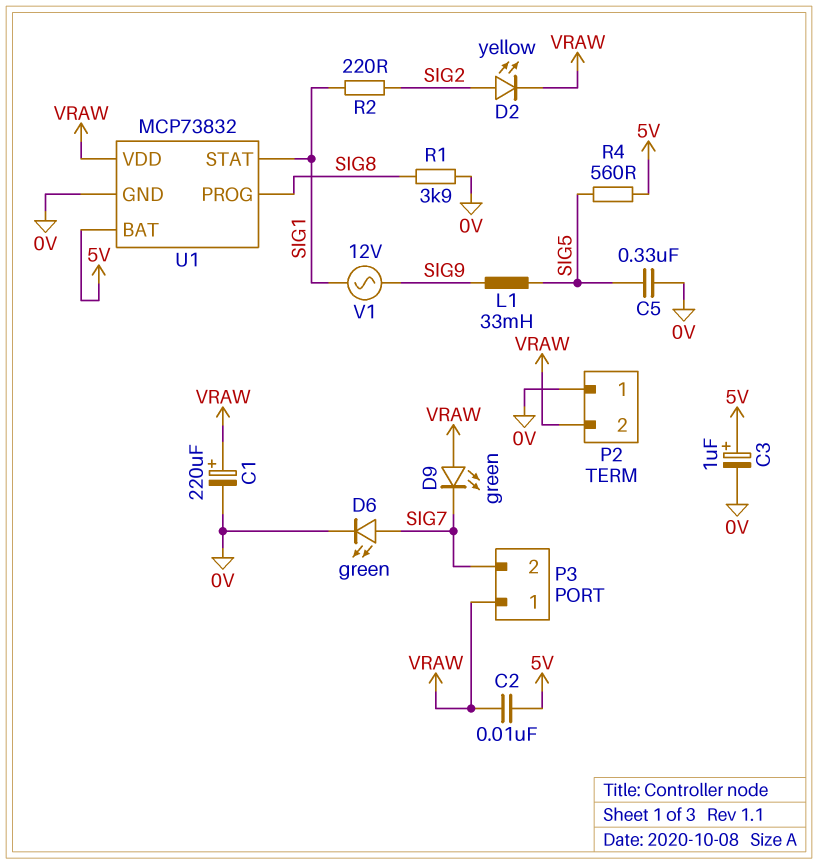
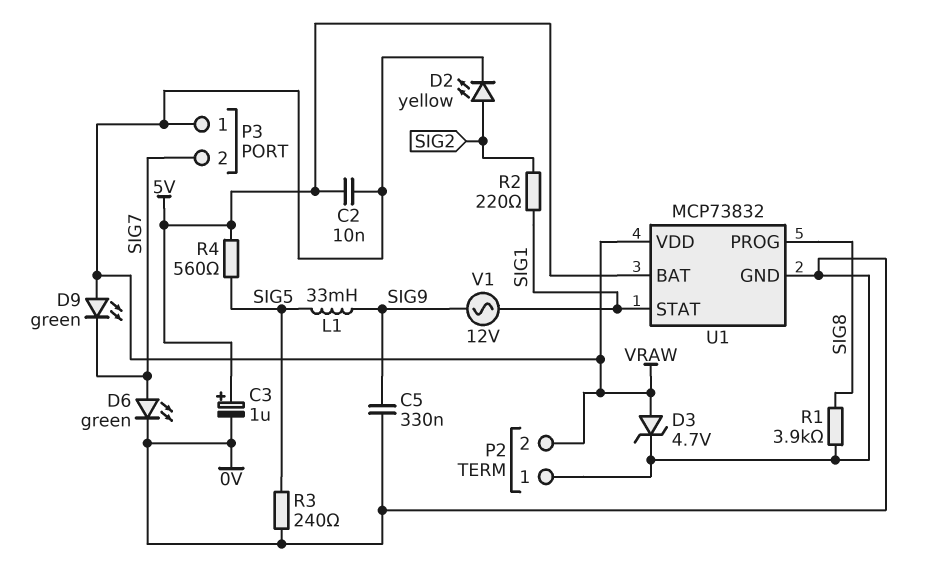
C1: 220uF (plus VRAW, minus 0V) -> none
C5: 330nF (0V, SIG5) -> 330nF (0V, SIG9)
D3: none -> zener 4.7V (A VRAW, K 0V)
R3: none -> 240 (0V, SIG5)

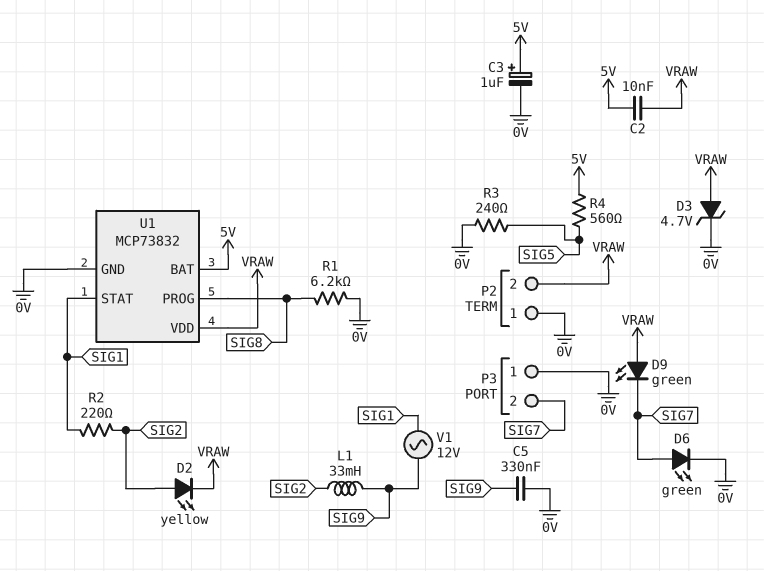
L1: 33mH (SIG5, SIG9) -> 33mH (SIG2, SIG9)
P3 pin 1: VRAW -> 0V
R1: 3.9k (0V, SIG8) -> 6.2k (0V, SIG8)

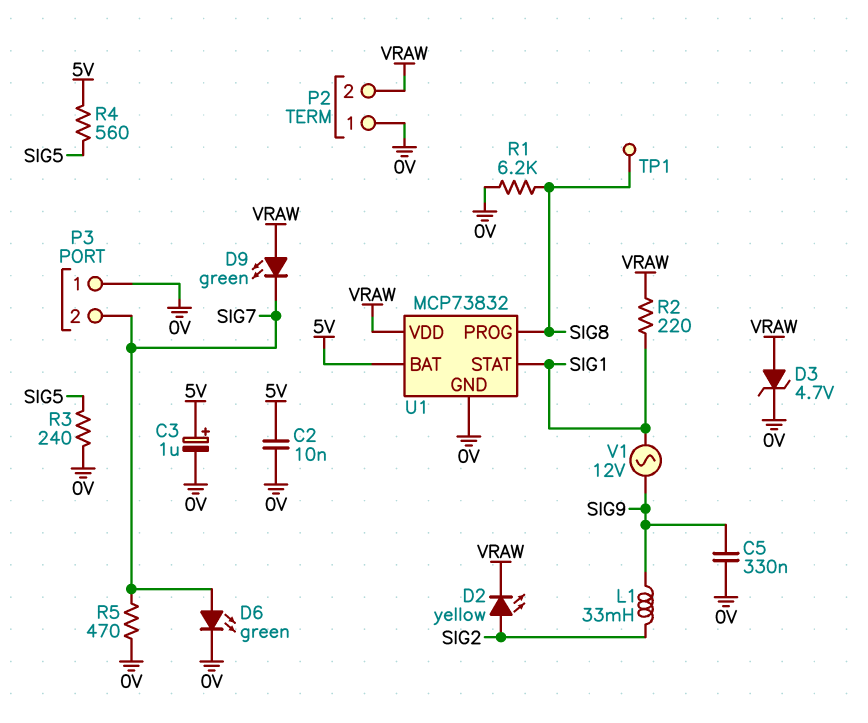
C2: 10nF (5V, VRAW) -> 10nF (0V, 5V)
R2: 220 (SIG1, SIG2) -> 220 (SIG1, VRAW)
R5: none -> 470 (0V, SIG7)
TP1: none -> test point (SIG8)

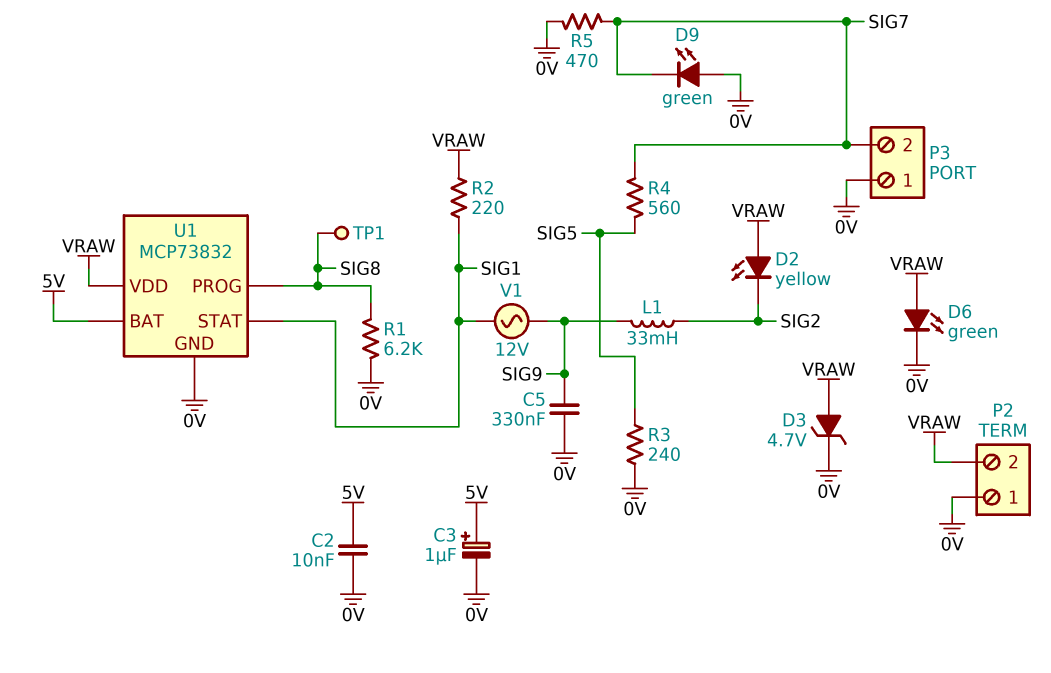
D2: LED yellow (A SIG2, K VRAW) -> LED yellow (A VRAW, K SIG2)
D6: LED green (A SIG7, K 0V) -> LED green (A VRAW, K 0V)
D9: LED green (A VRAW, K SIG7) -> LED green (A 0V, K SIG7)
R4: 560 (5V, SIG5) -> 560 (SIG5, SIG7)

